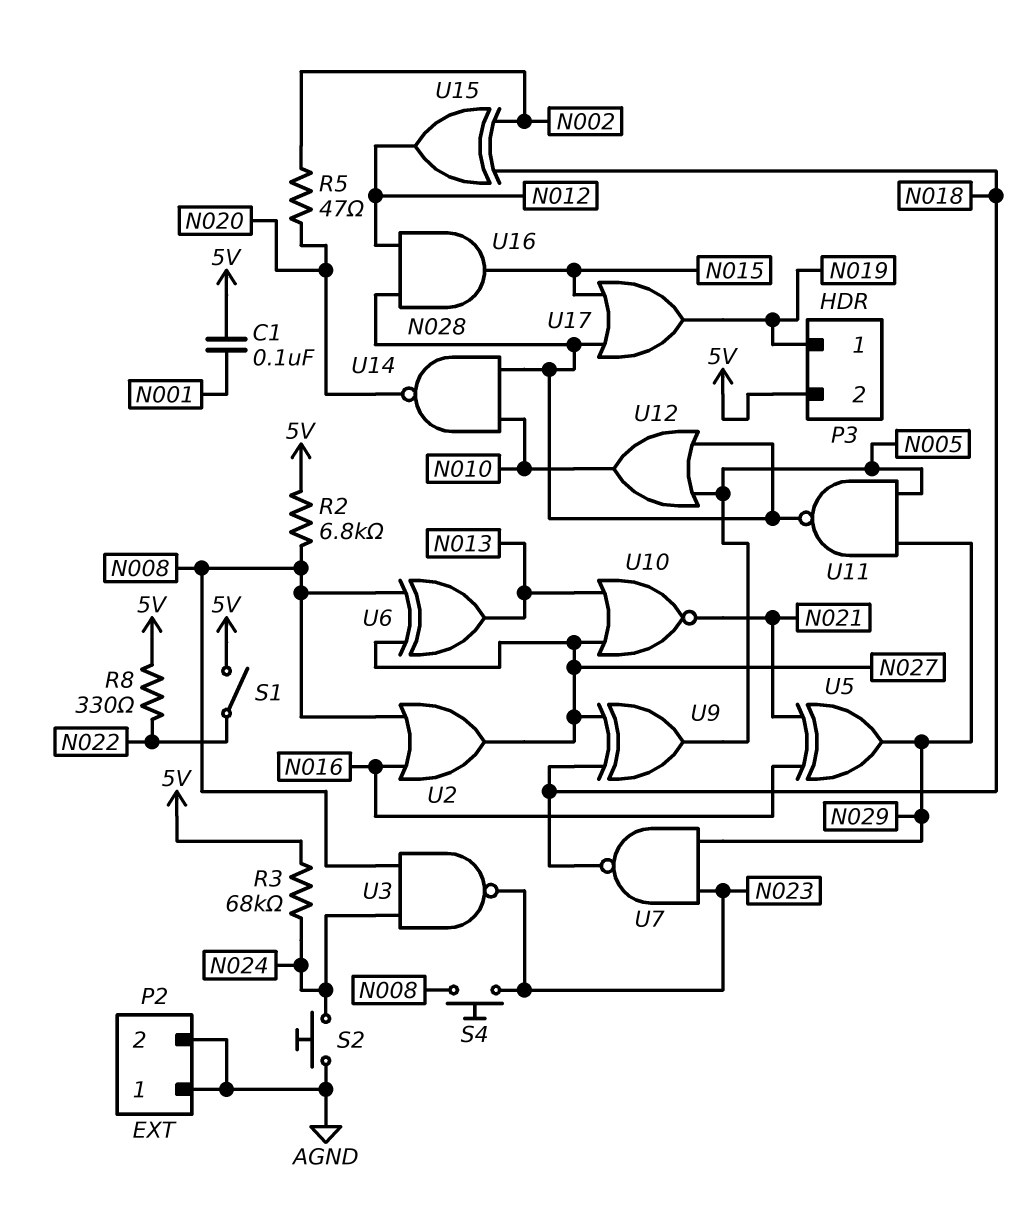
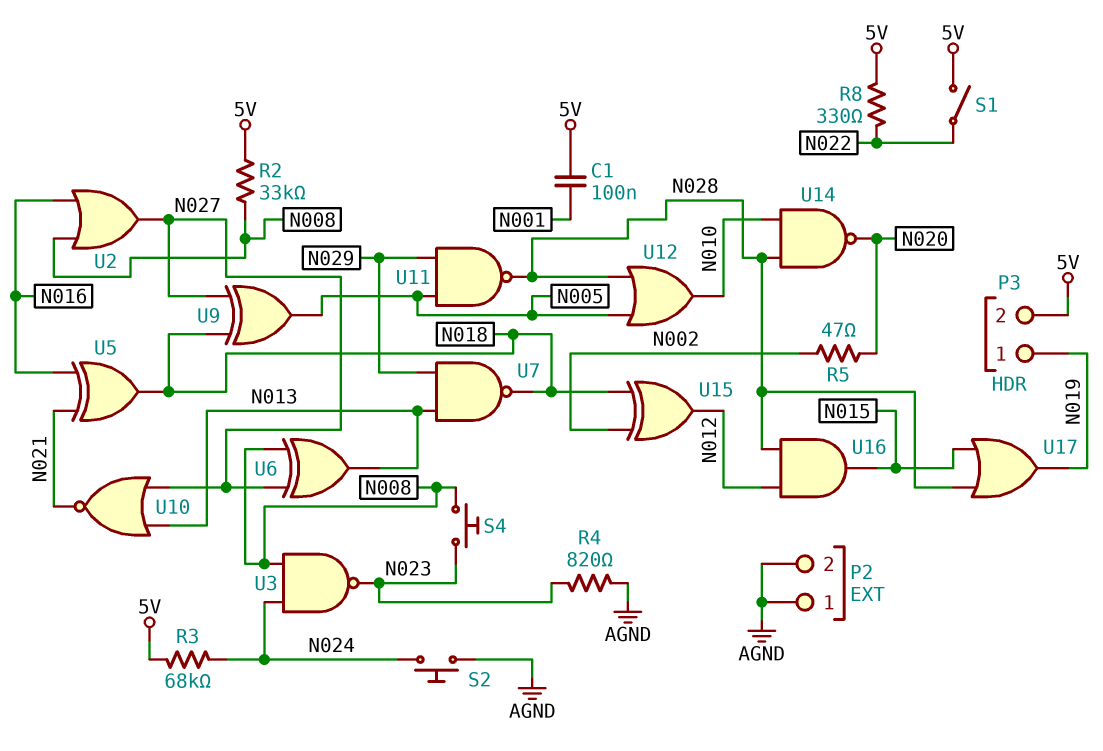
R2: 6.8k (5V, N008) -> 33k (5V, N008)
R4: none -> 820 (AGND, N023)
U5: XOR (in N016, in N021, out N029) -> XOR (in N016, in N021, out N018)
U7: NAND (in N023, in N029, out N018) -> NAND (in N013, in N029, out N018)

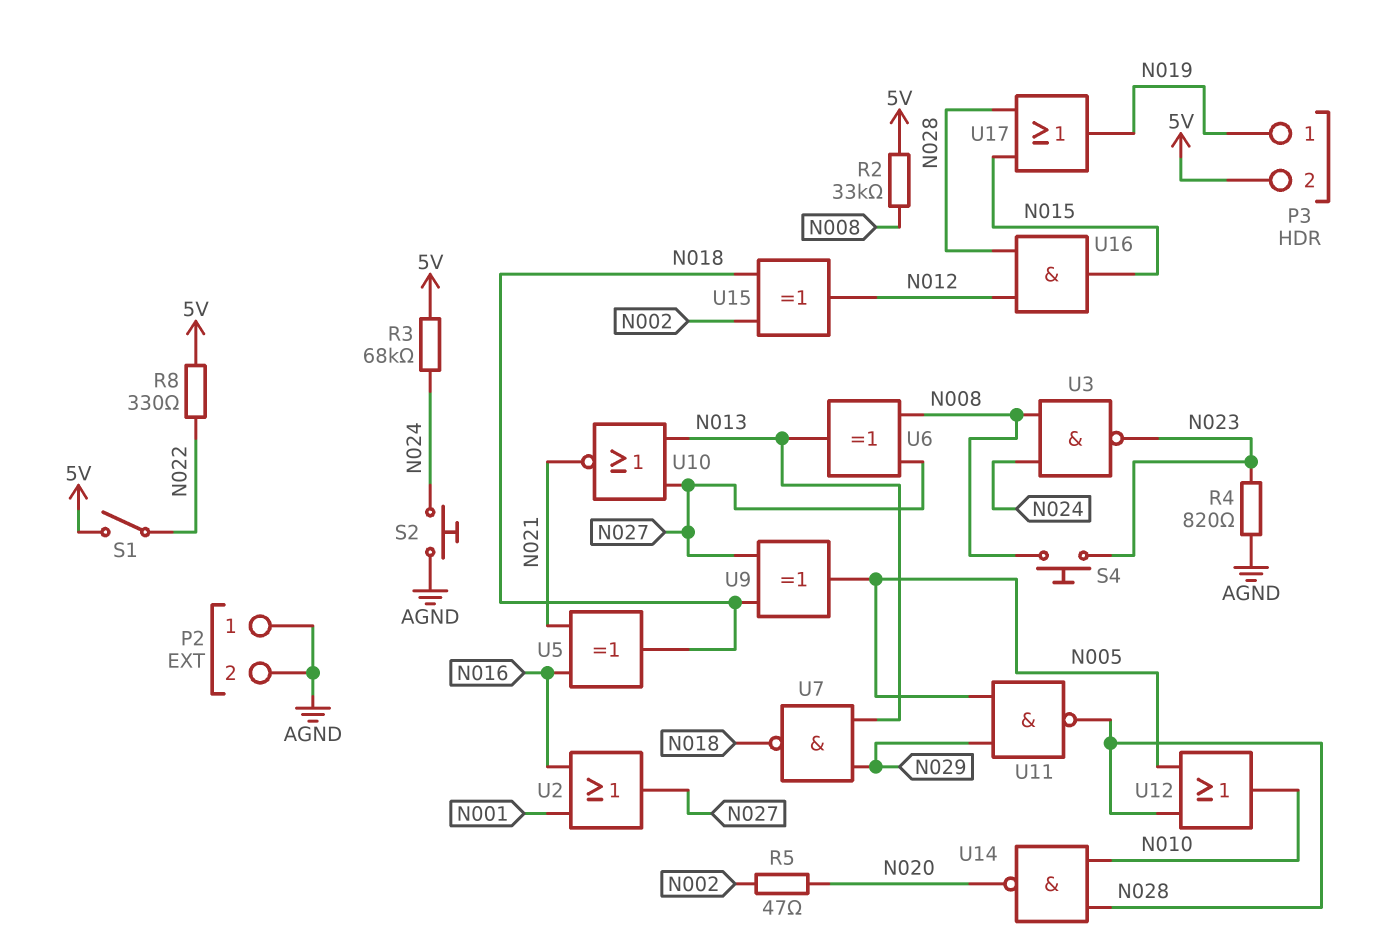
C1: 100nF (5V, N001) -> none
U2: OR (in N008, in N016, out N027) -> OR (in N001, in N016, out N027)

